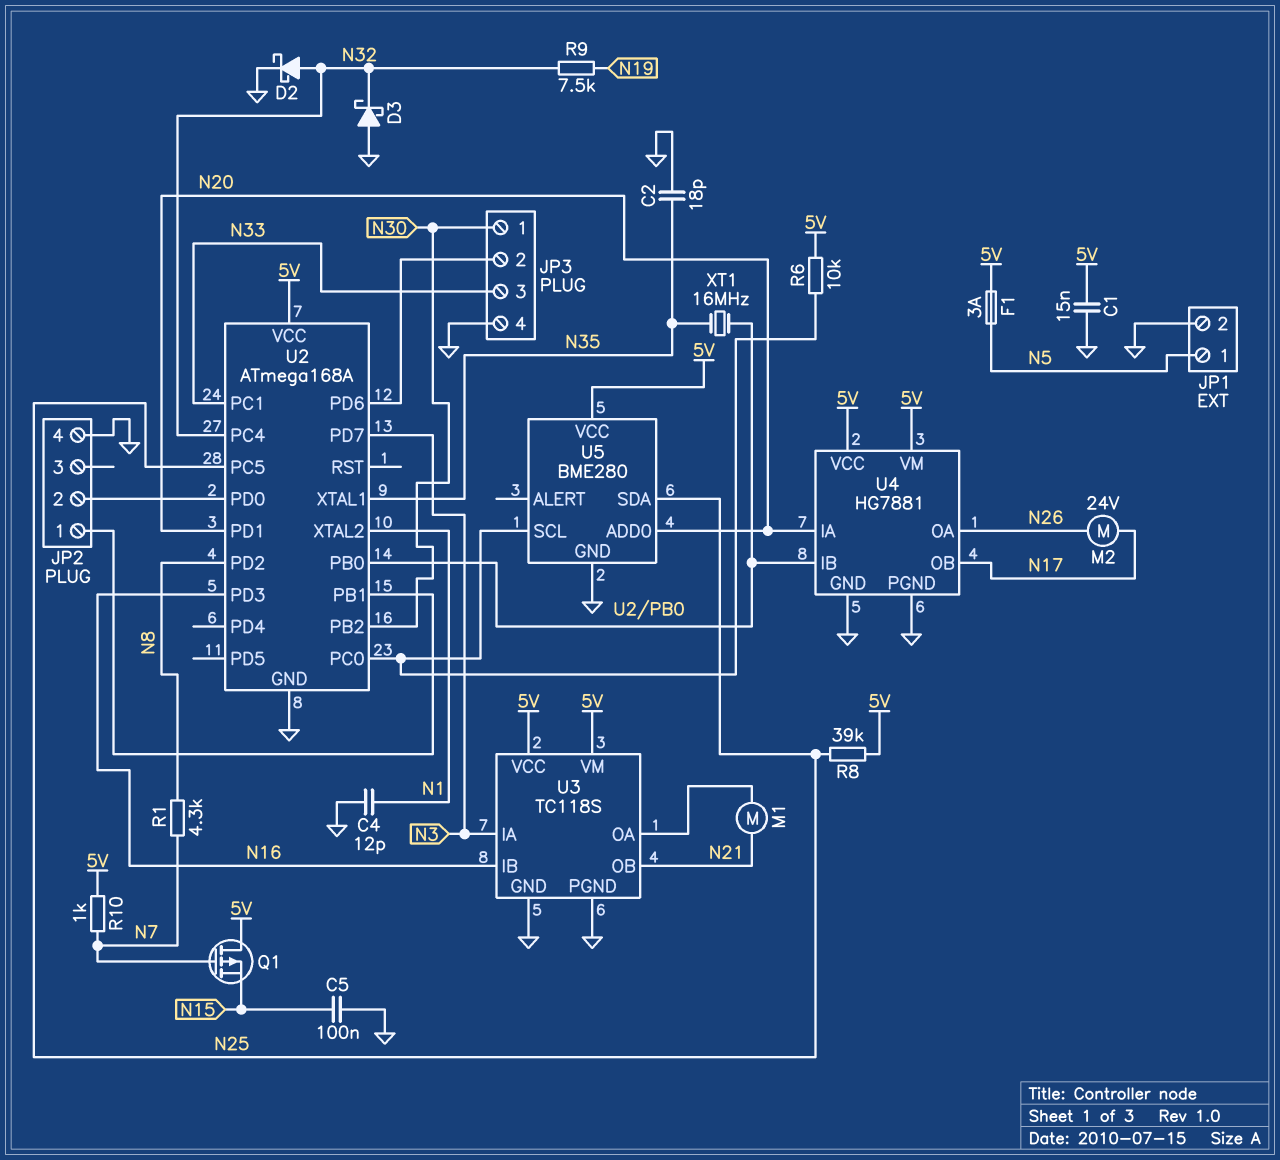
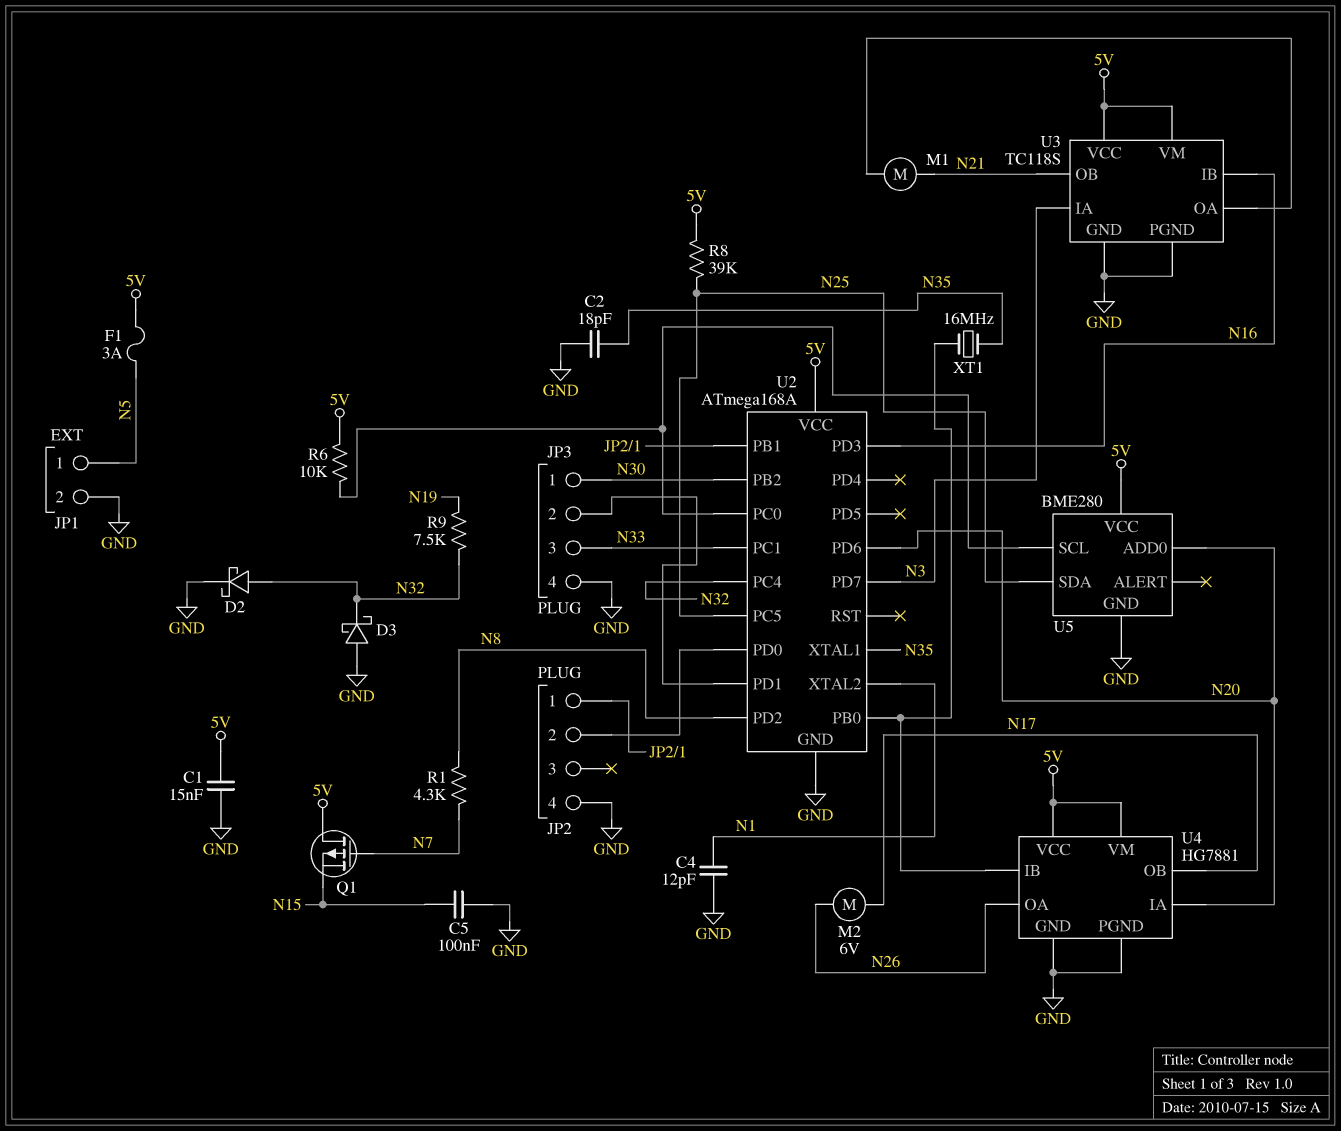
M2: motor 24V (N17, N26) -> motor 6V (N17, N26)
R10: 1k (5V, N7) -> none
U2 pin PD1: N20 -> JP3/2
U2 pin PD6: JP3/2 -> N20

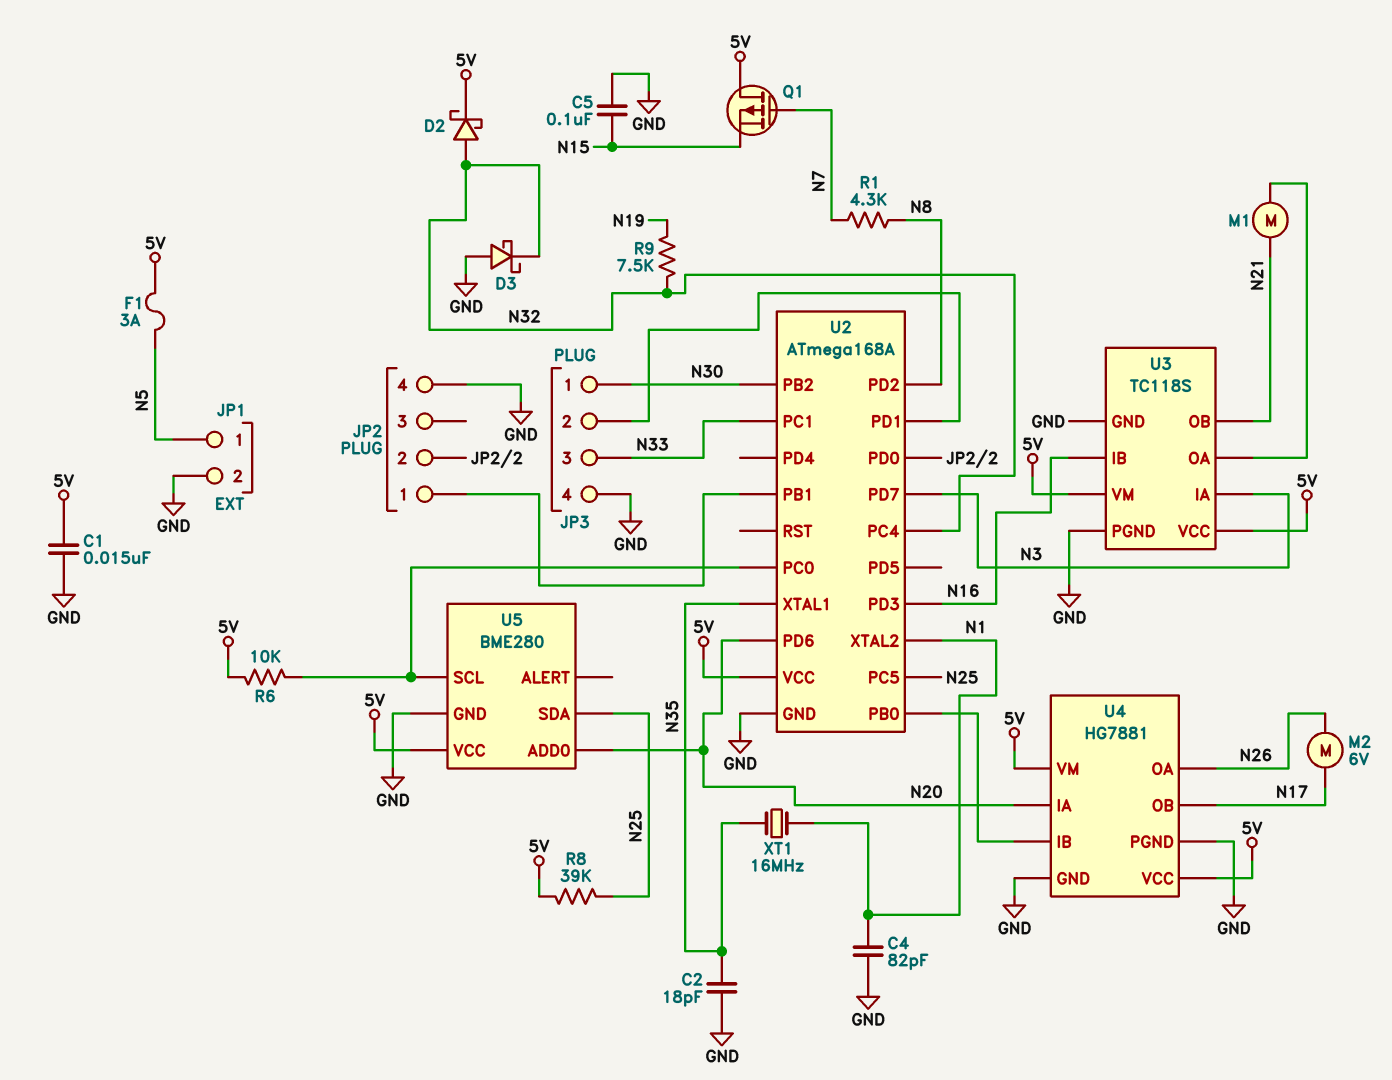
C4: 12pF (GND, N1) -> 82pF (GND, N1)
D2: schottky (A N32, K GND) -> schottky (A N32, K 5V)
XT1: 16MHz (N35, U2/PB0) -> 16MHz (N1, N35)

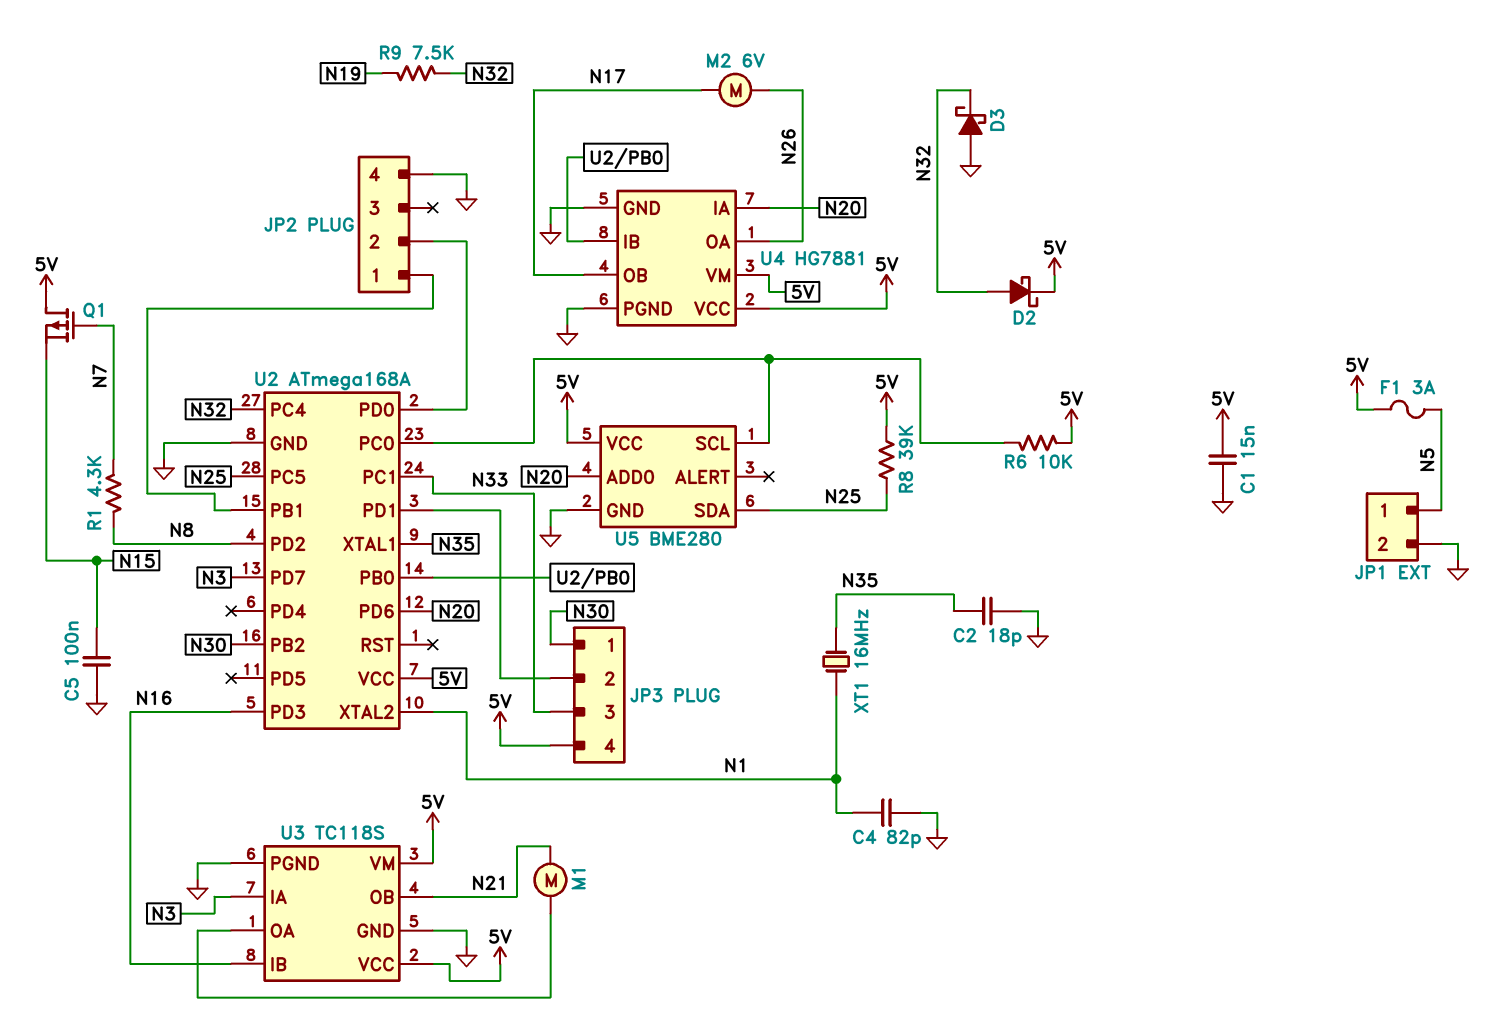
JP3 pin 4: GND -> 5V

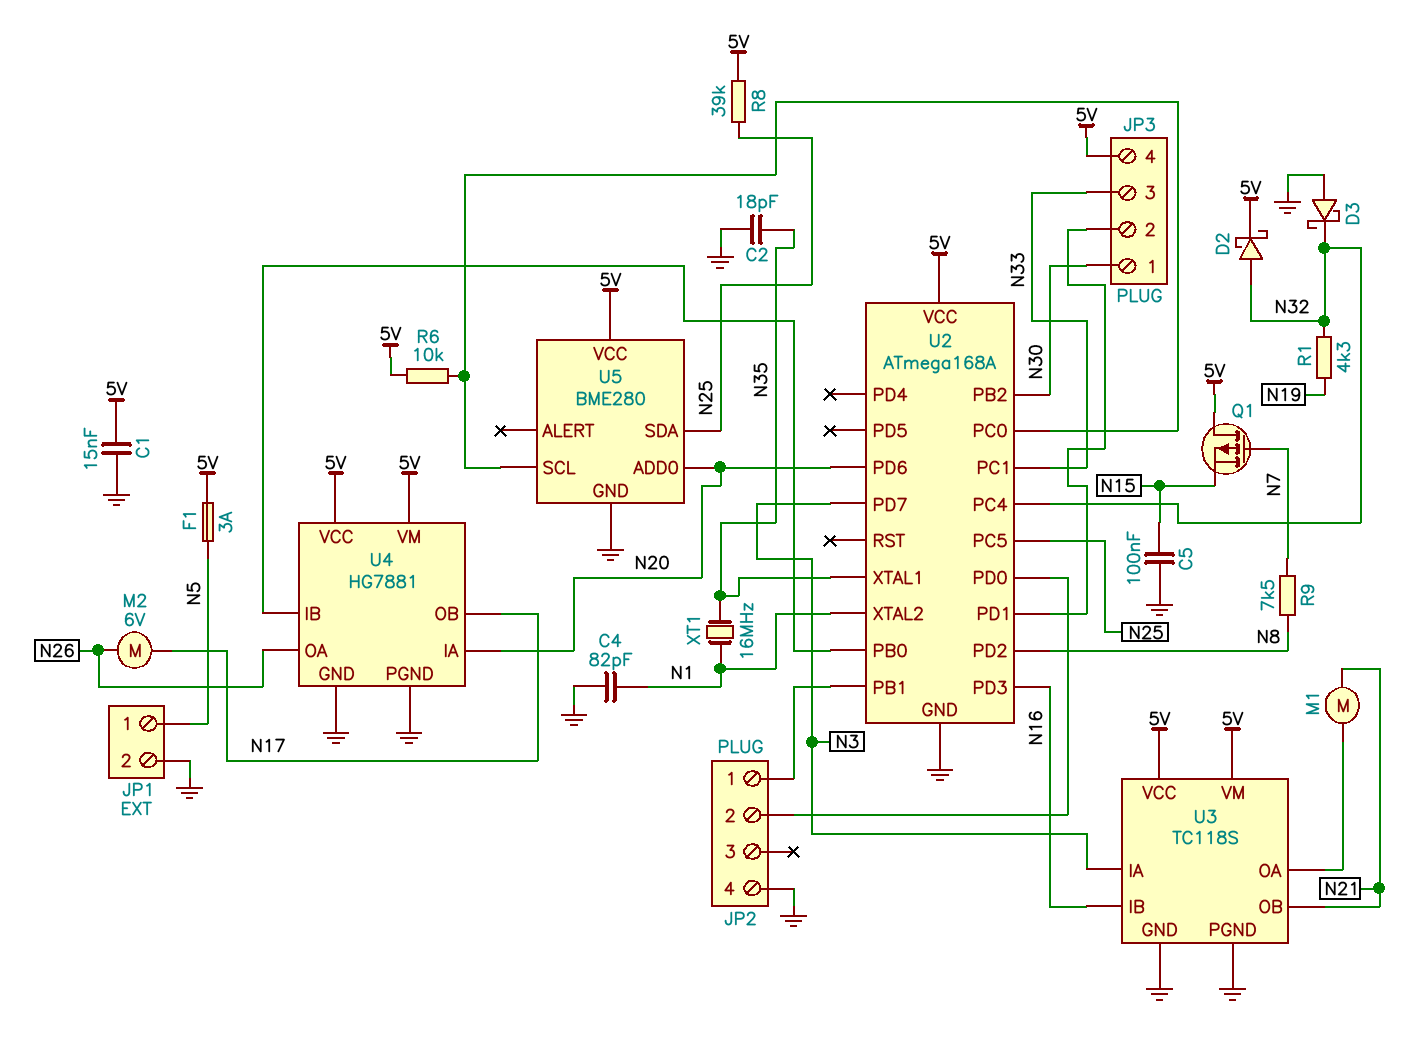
R1: 4.3k (N7, N8) -> 4.3k (N19, N32)
R9: 7.5k (N19, N32) -> 7.5k (N7, N8)

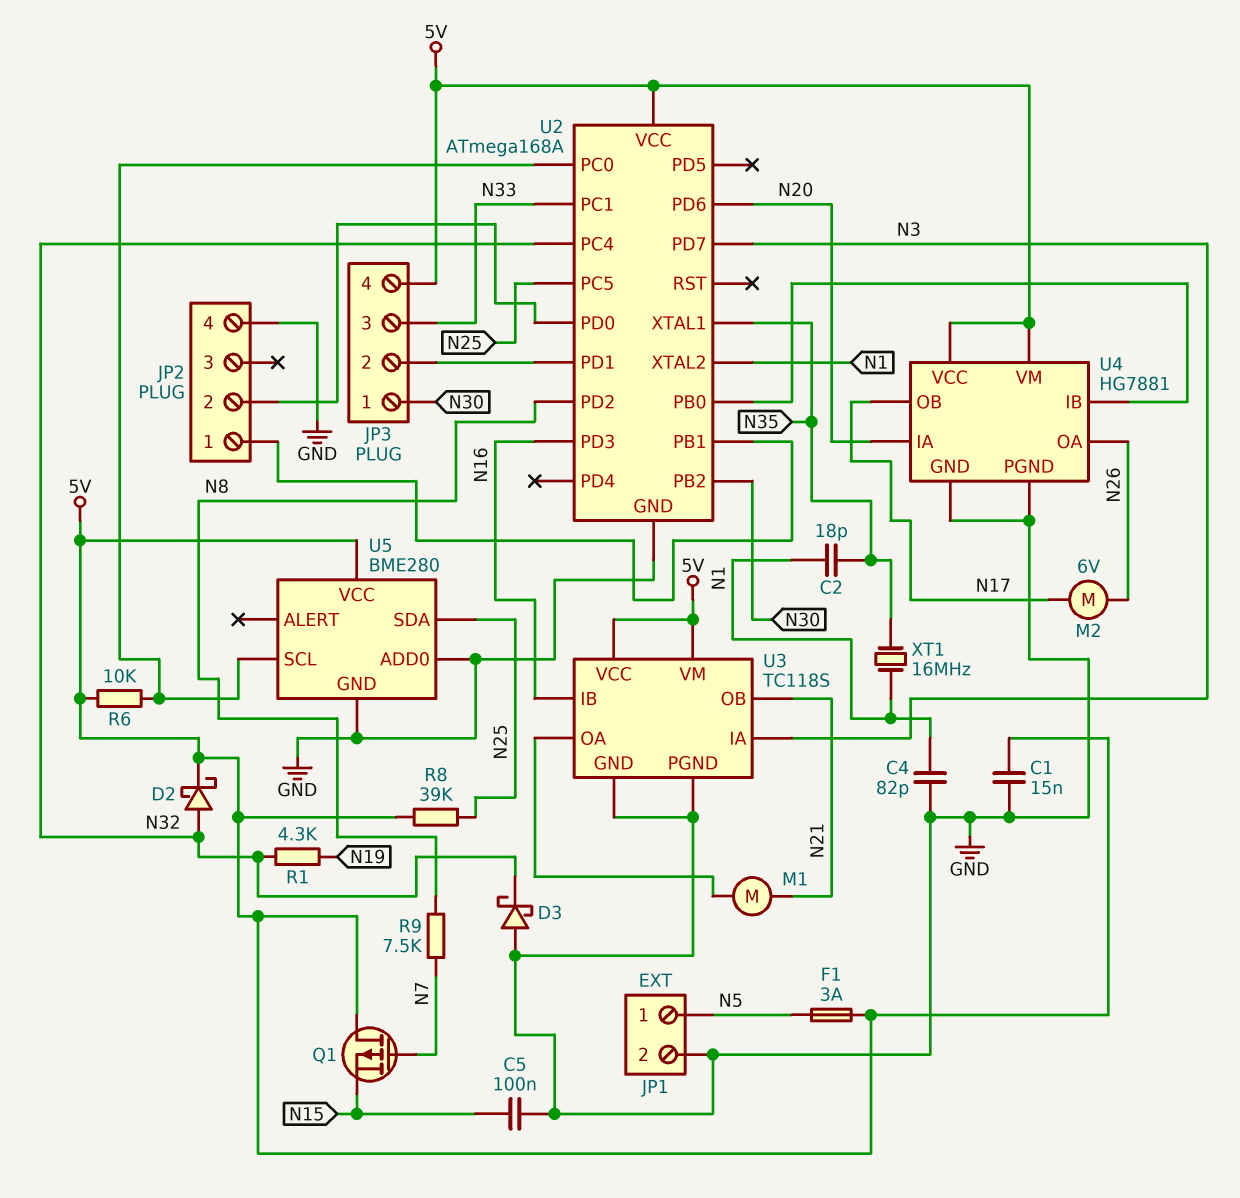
C2: 18pF (GND, N35) -> 18pF (N1, N35)
U5 pin ADD0: N20 -> GND

